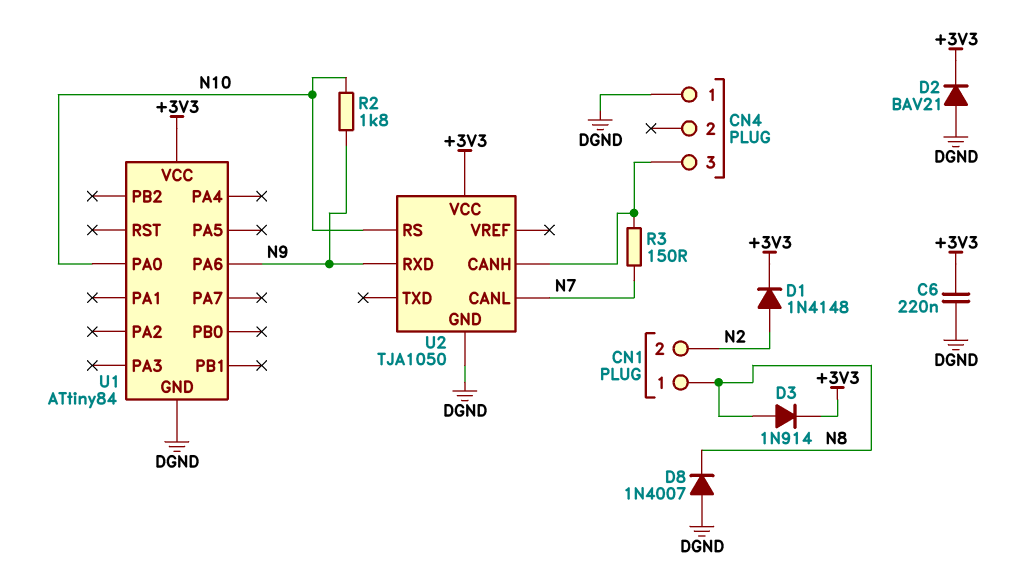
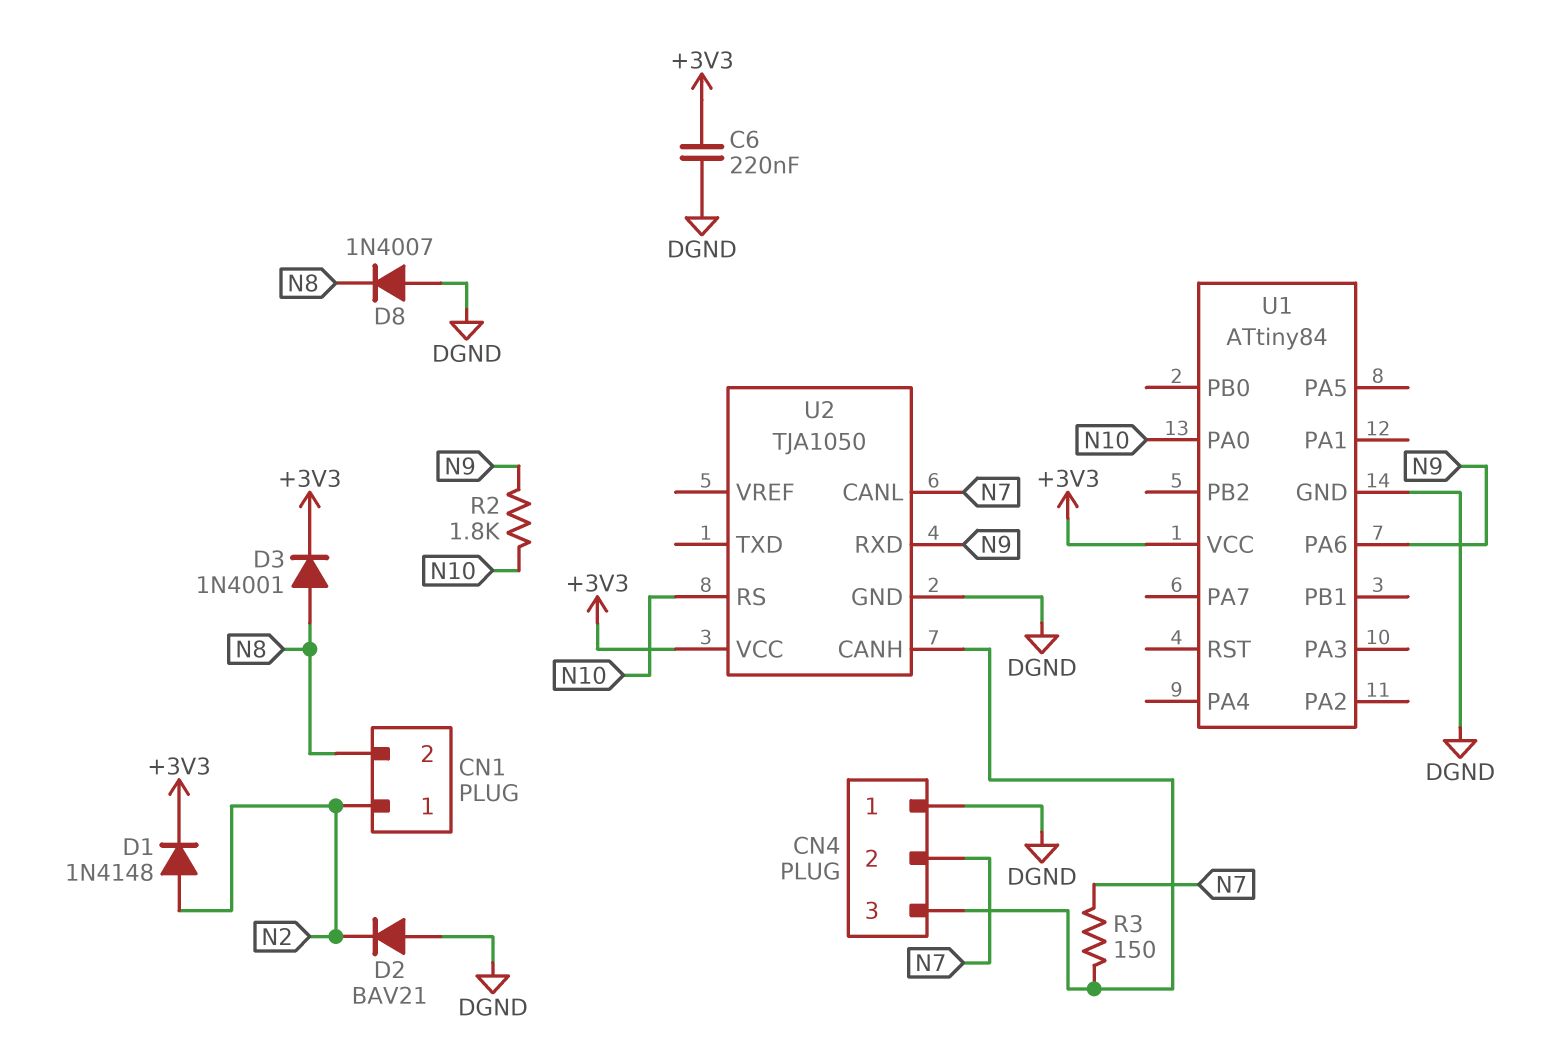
CN1 pin 1: N8 -> N2
CN1 pin 2: N2 -> N8
CN4 pin 2: none -> N7
D2: diode BAV21 (A DGND, K +3V3) -> diode BAV21 (A DGND, K N2)
D3: diode 1N914 (A N8, K +3V3) -> diode 1N4001 (A N8, K +3V3)

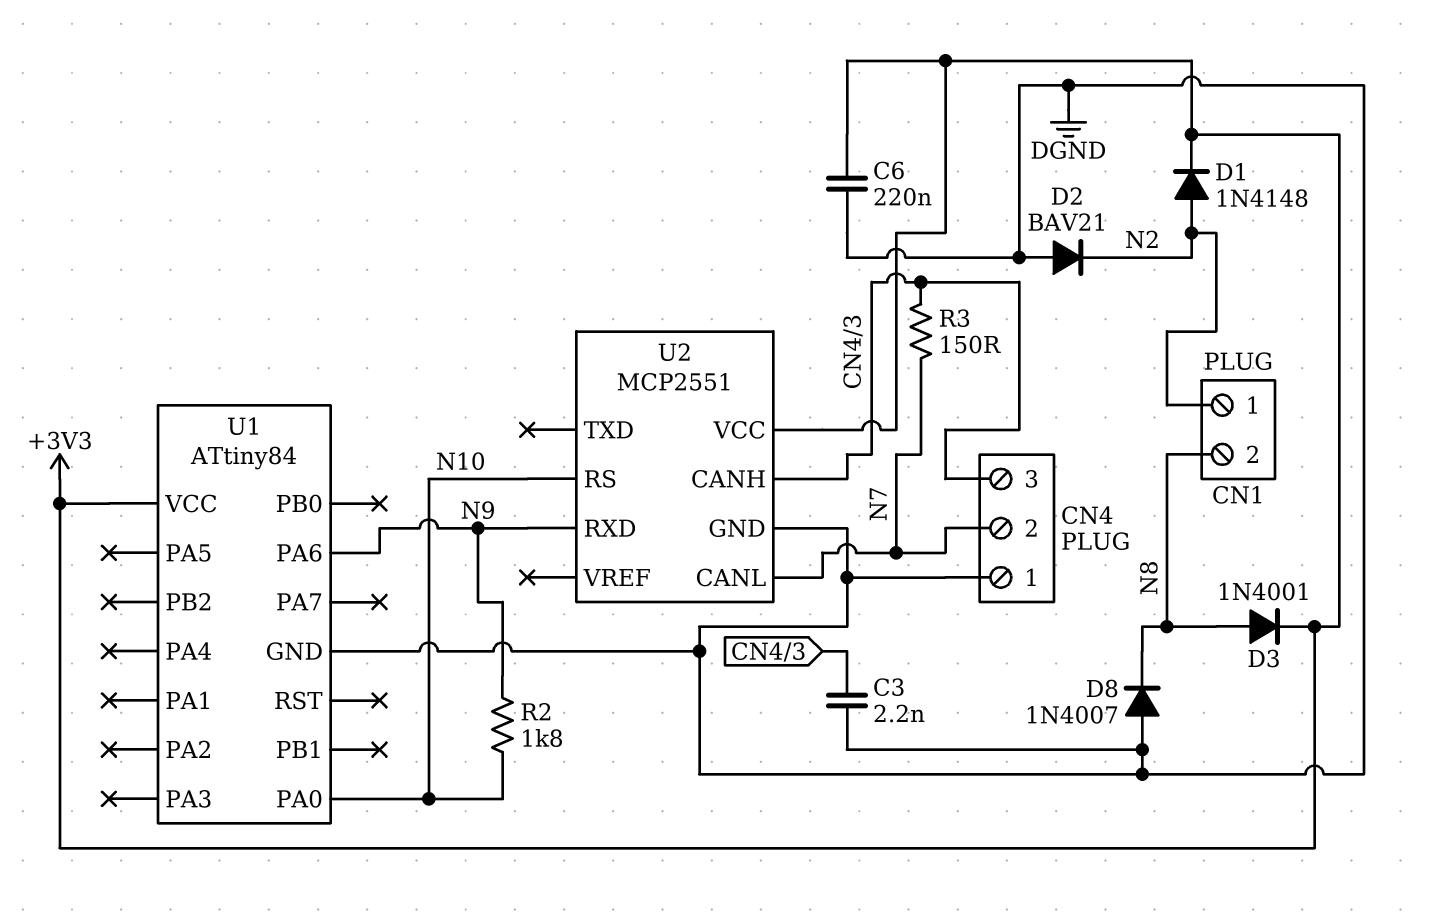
C3: none -> 2.2nF (CN4/3, DGND)
U2: TJA1050 -> MCP2551

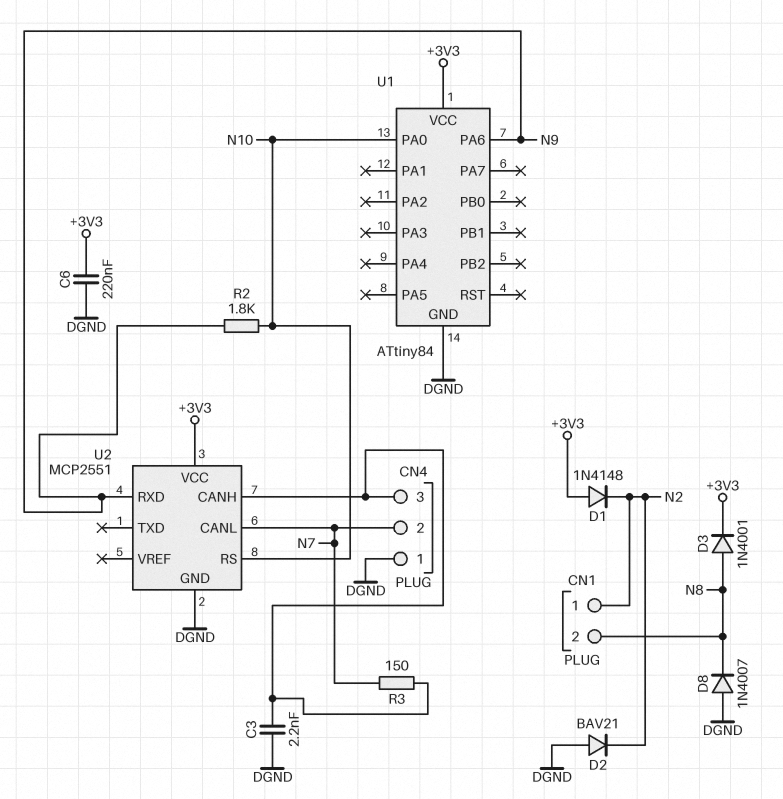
D1: diode 1N4148 (A N2, K +3V3) -> diode 1N4148 (A +3V3, K N2)

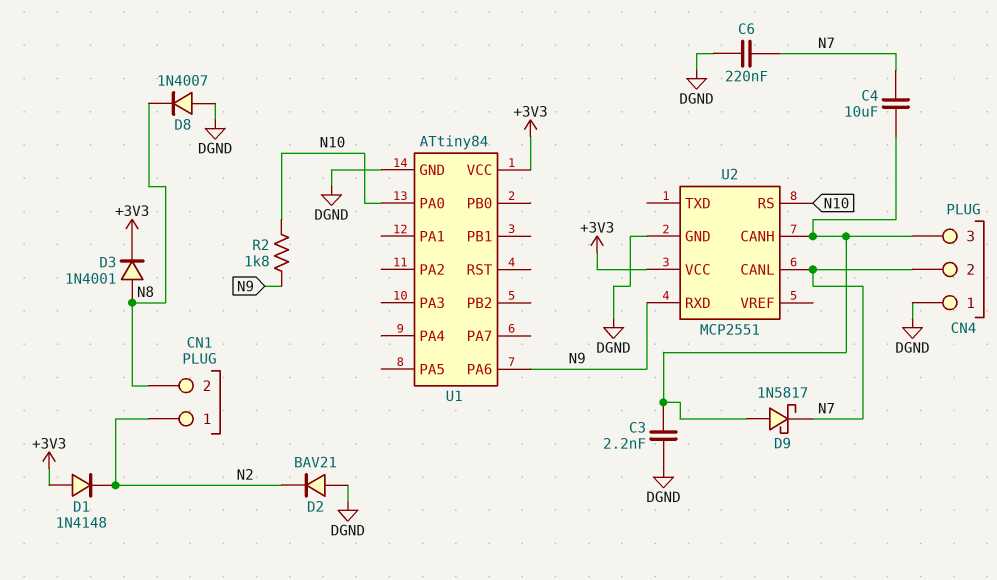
C4: none -> 10uF (CN4/3, N7)
C6: 220nF (+3V3, DGND) -> 220nF (DGND, N7)
D9: none -> schottky 1N5817 (A CN4/3, K N7)
R3: 150 (CN4/3, N7) -> none

